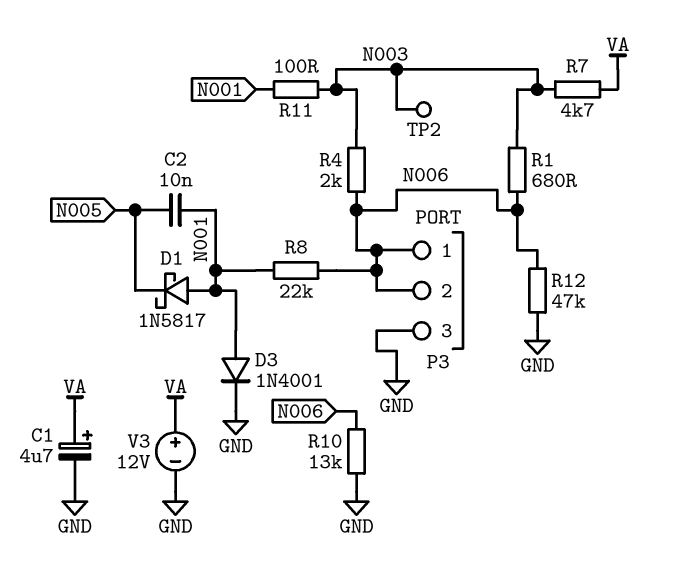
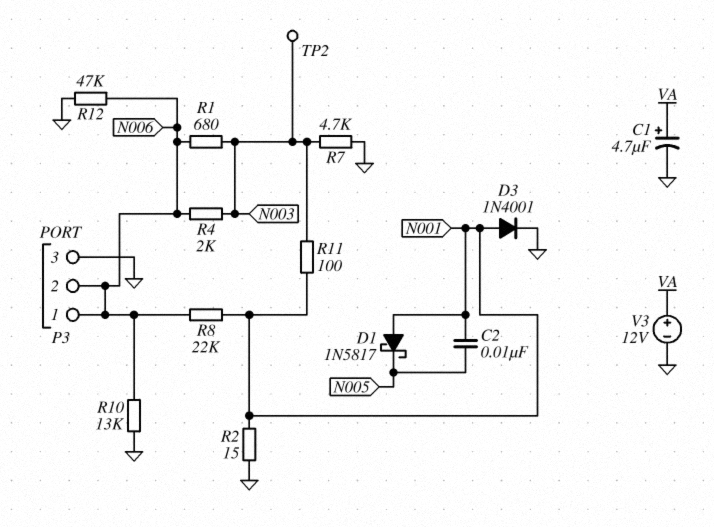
R2: none -> 15 (GND, N001)
R7: 4.7k (N003, VA) -> 4.7k (GND, N003)

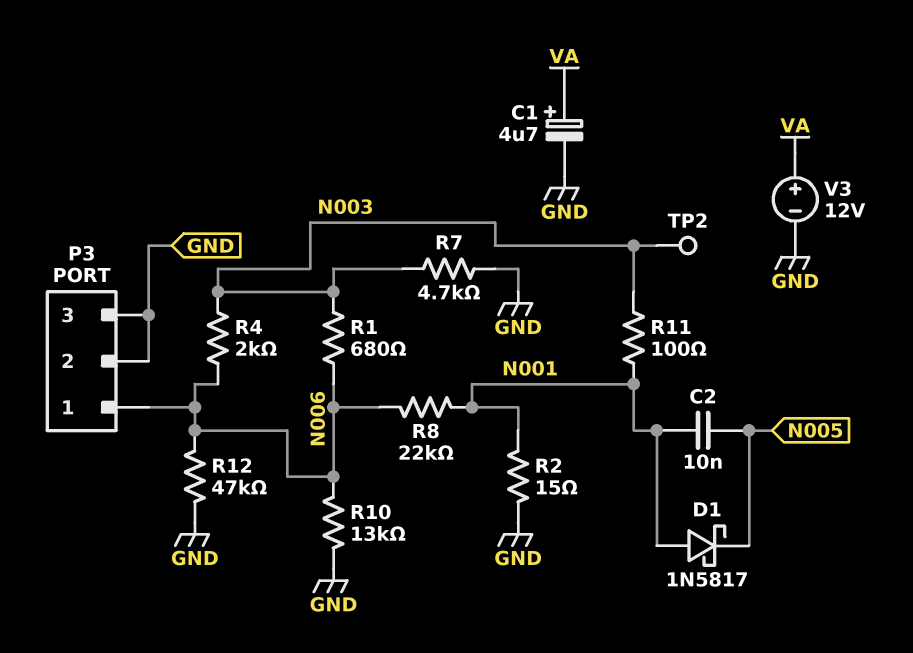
D3: diode 1N4001 (A N001, K GND) -> none
P3 pin 2: N006 -> GND

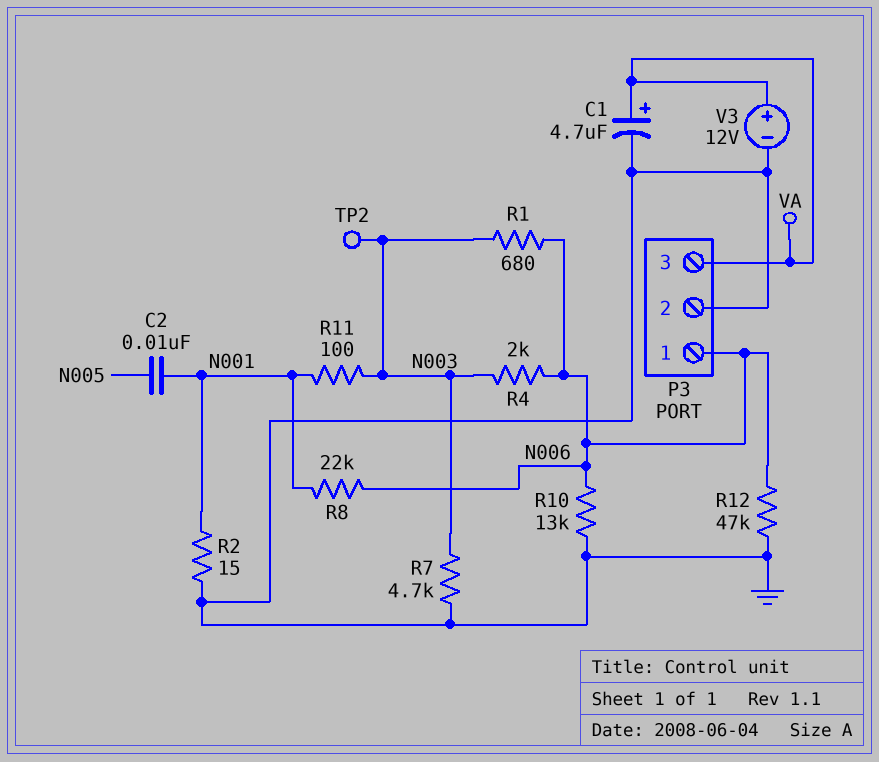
D1: schottky 1N5817 (A N001, K N005) -> none
P3 pin 3: GND -> VA

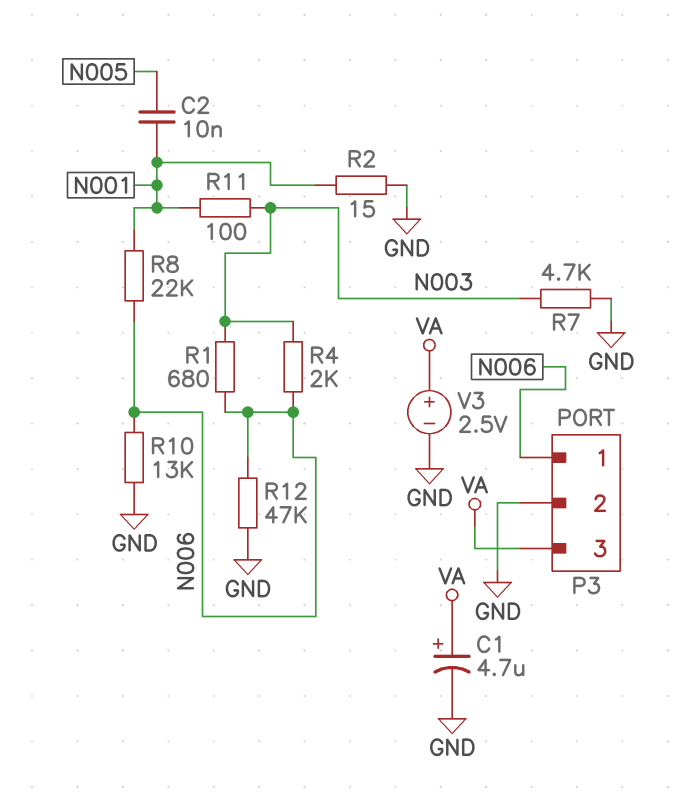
TP2: test point (N003) -> none
V3: 12V (plus VA, minus GND) -> 2.5V (plus VA, minus GND)

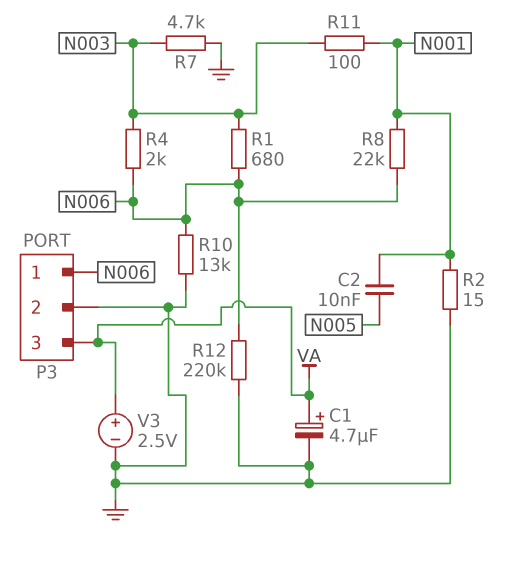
R12: 47k (GND, N006) -> 220k (GND, N006)

